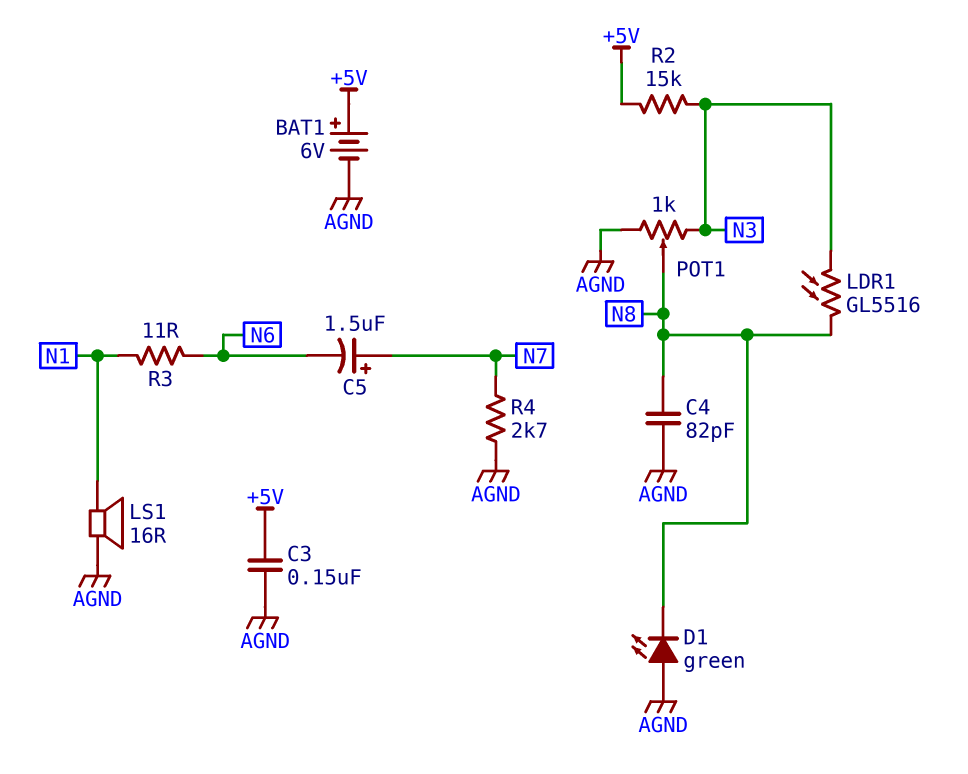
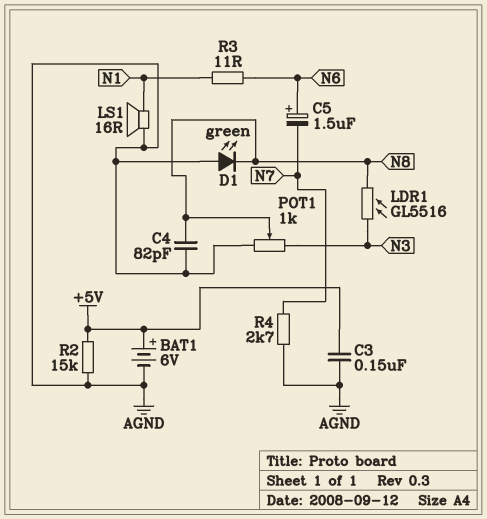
C5: 1.5uF (plus N7, minus N6) -> 1.5uF (plus N6, minus N7)
R2: 15k (+5V, N3) -> 15k (+5V, AGND)

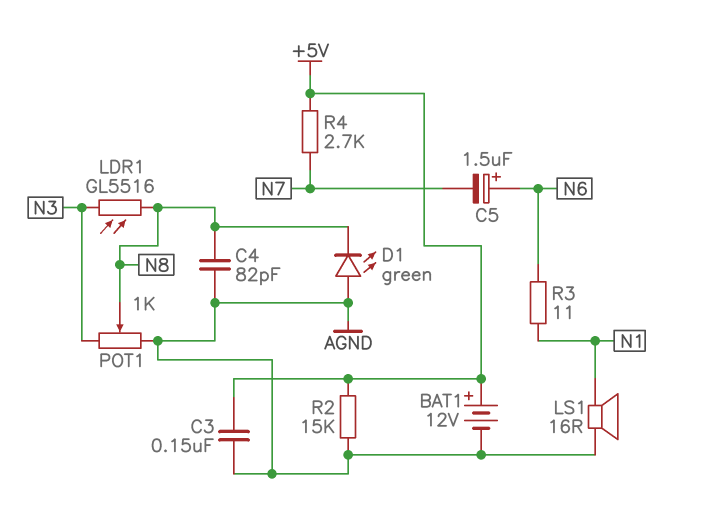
BAT1: 6V (plus +5V, minus AGND) -> 12V (plus +5V, minus AGND)
R4: 2.7k (AGND, N7) -> 2.7k (+5V, N7)

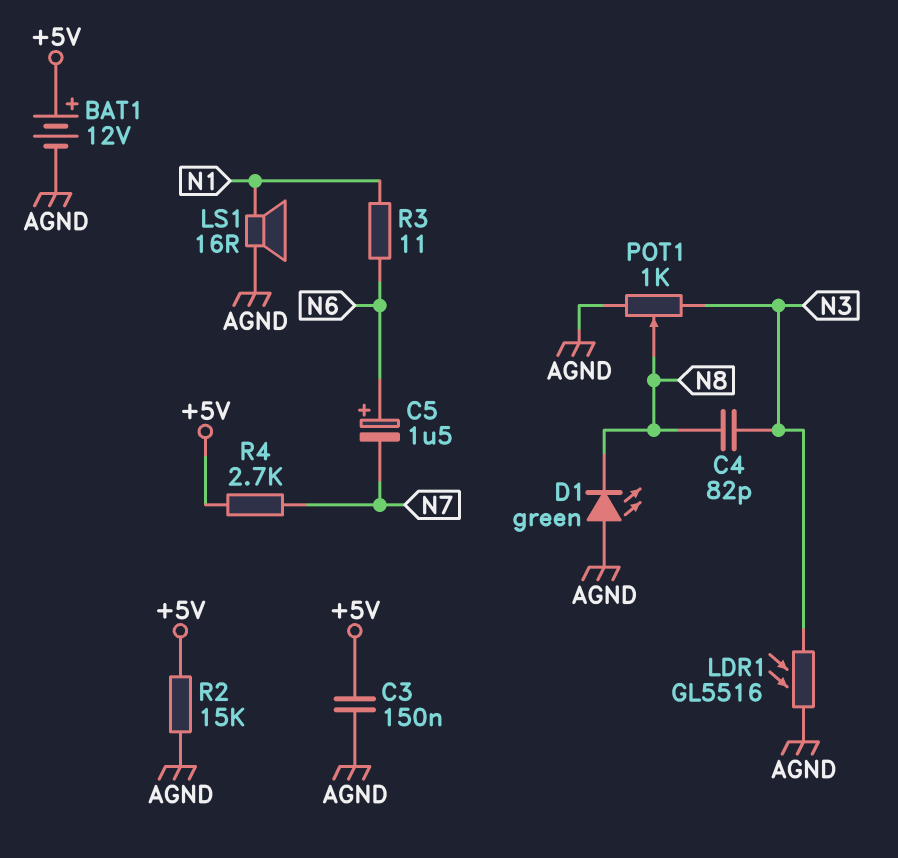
C4: 82pF (AGND, N8) -> 82pF (N3, N8)
LDR1: GL5516 (N3, N8) -> GL5516 (AGND, N3)

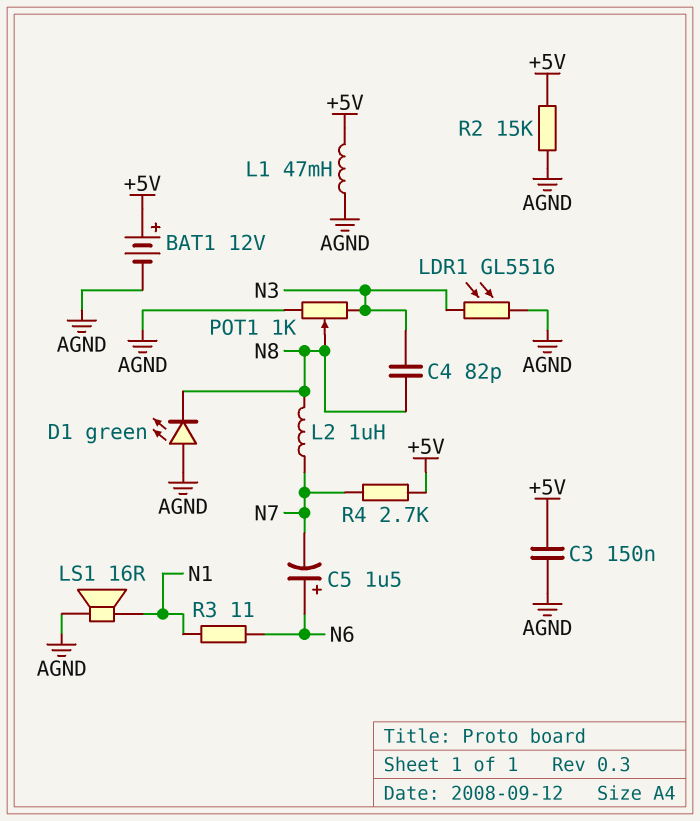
L1: none -> 47mH (+5V, AGND)
L2: none -> 1uH (N7, N8)

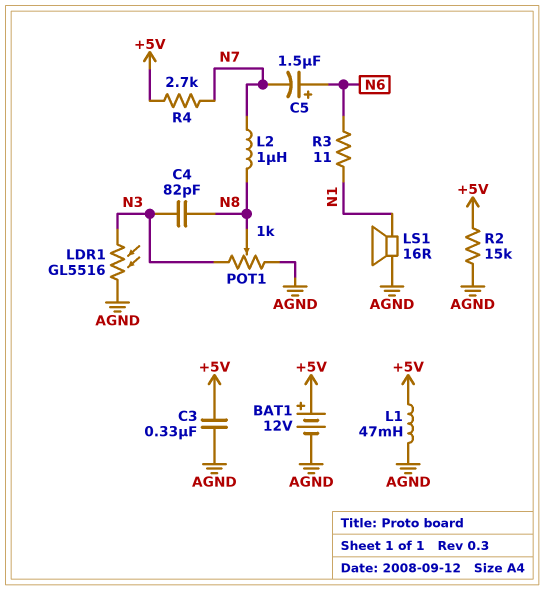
C3: 150nF (+5V, AGND) -> 330nF (+5V, AGND)
D1: LED green (A AGND, K N8) -> none

